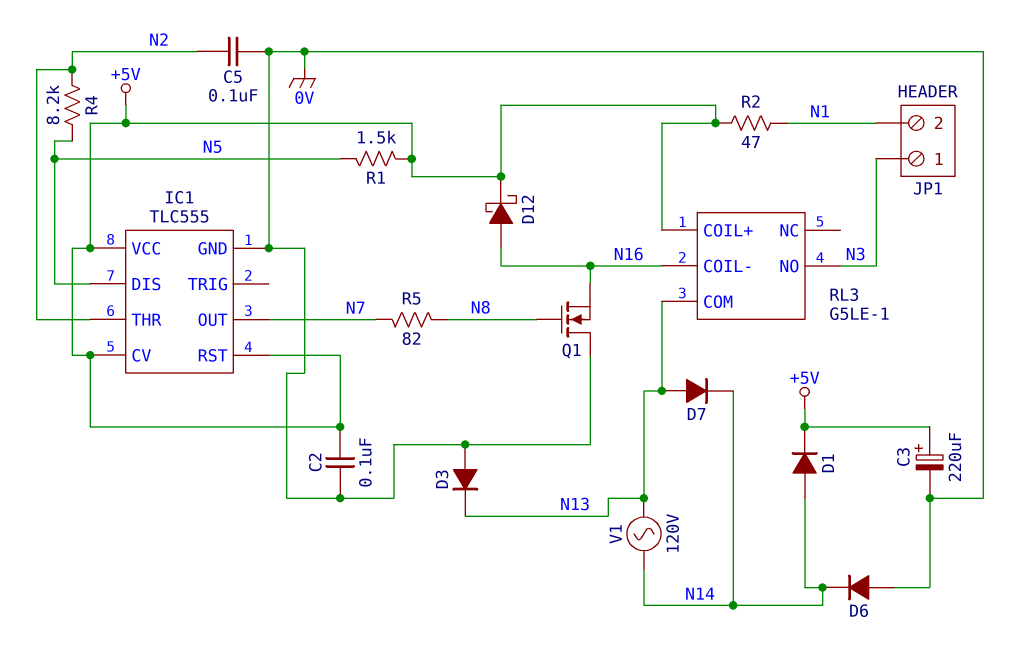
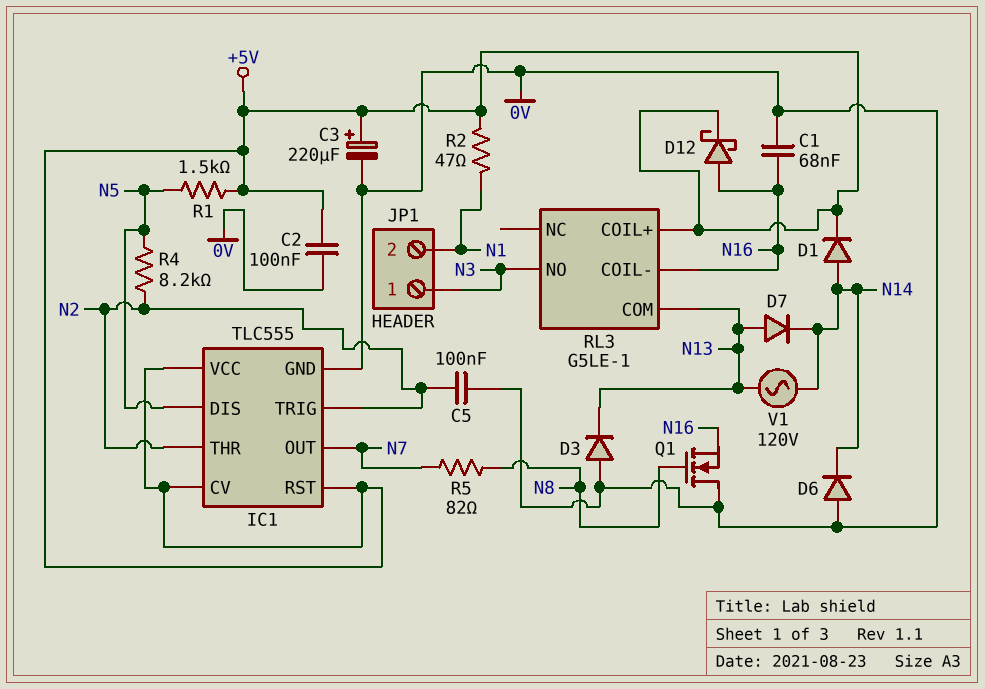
C1: none -> 68nF (0V, N16)
IC1 pin TRIG: none -> N2

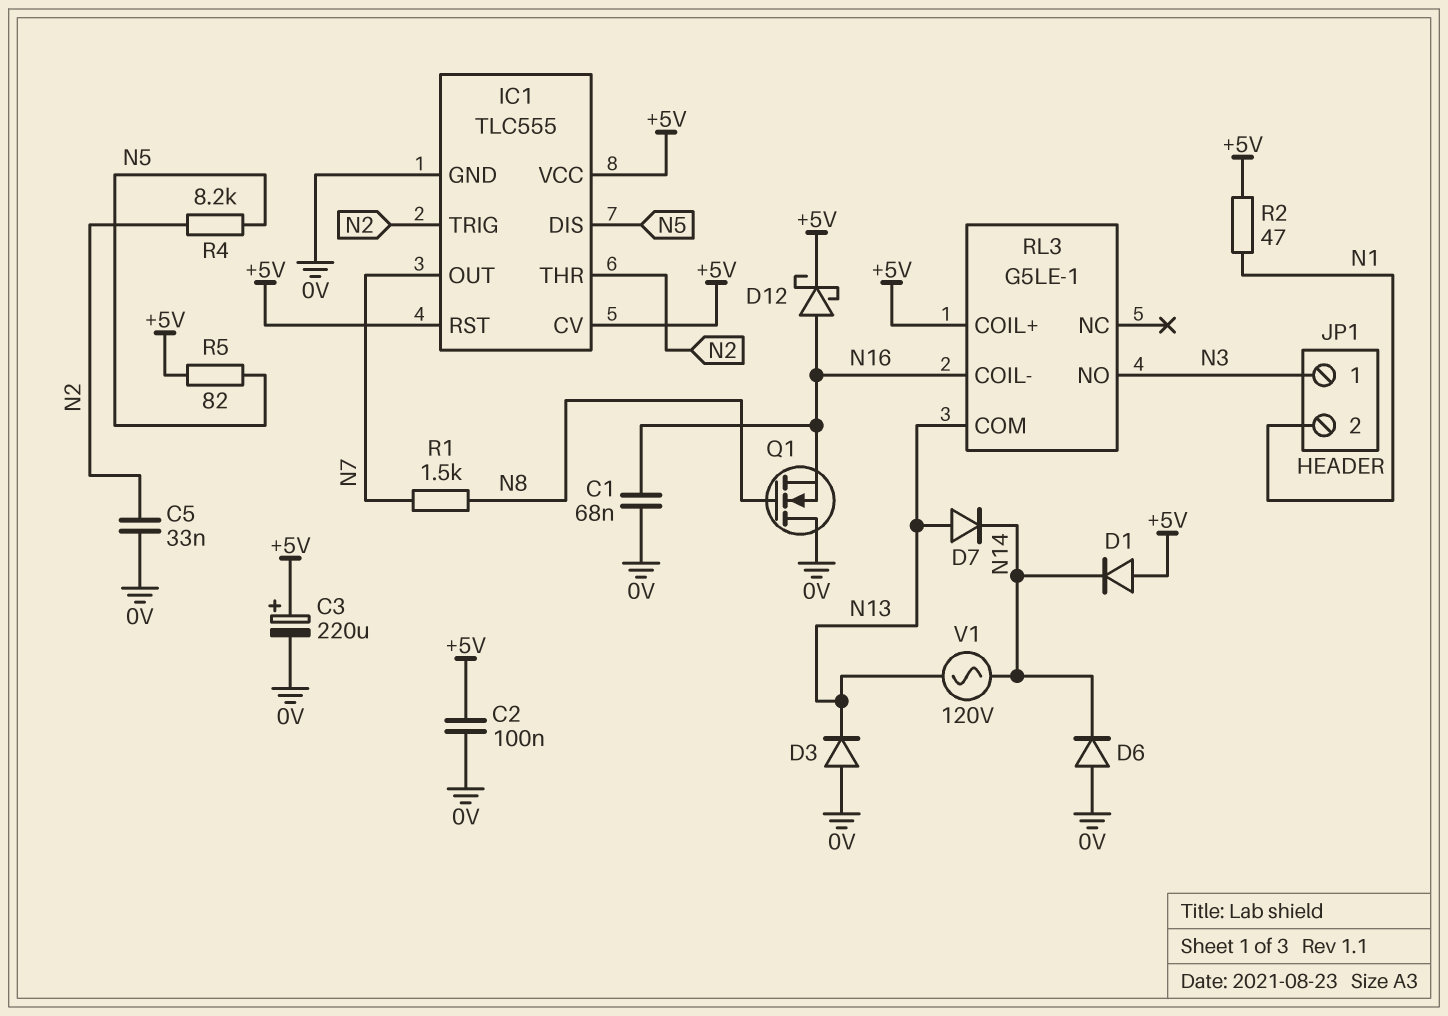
C5: 100nF (0V, N2) -> 33nF (0V, N2)
D1: diode (A N14, K +5V) -> diode (A +5V, K N14)
R1: 1.5k (+5V, N5) -> 1.5k (N7, N8)
R5: 82 (N7, N8) -> 82 (+5V, N5)

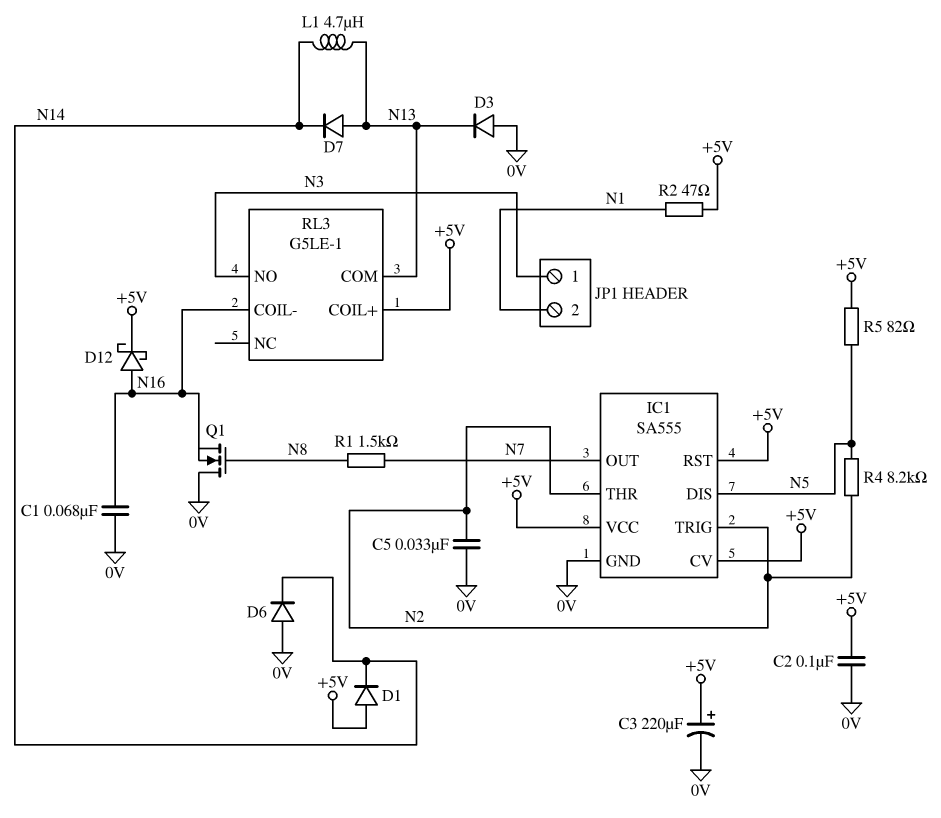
IC1: TLC555 -> SA555
L1: none -> 4.7uH (N13, N14)
V1: AC 120V (N13, N14) -> none

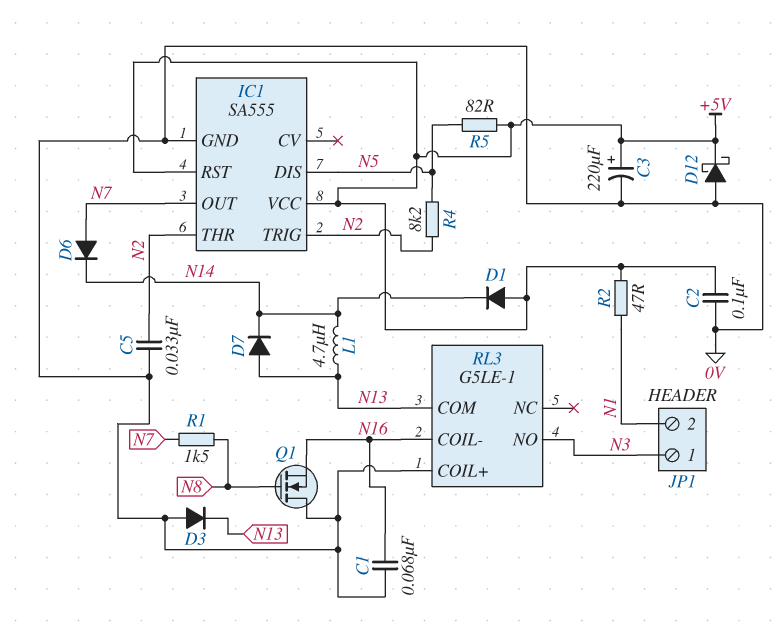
D6: diode (A 0V, K N14) -> diode (A N7, K N14)
D12: schottky (A N16, K +5V) -> schottky (A 0V, K +5V)
IC1 pin CV: +5V -> none
RL3 pin COIL+: +5V -> 0V

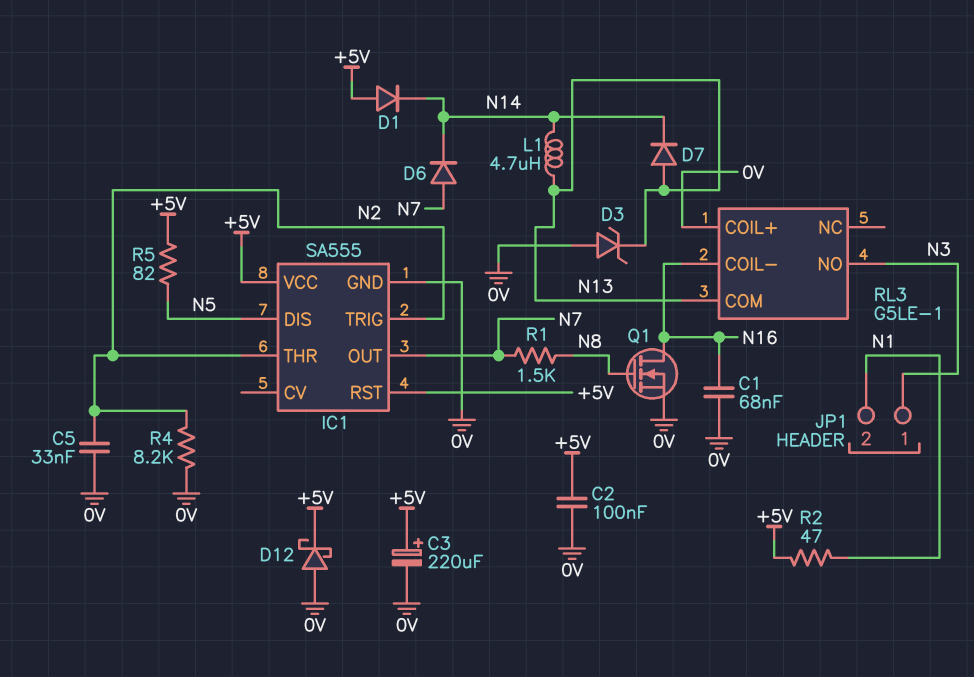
D3: diode (A 0V, K N13) -> zener (A 0V, K N13)
Q1: NMOS (G N8, D 0V, S N16) -> NMOS (G N8, D N16, S 0V)
R4: 8.2k (N2, N5) -> 8.2k (0V, N2)

